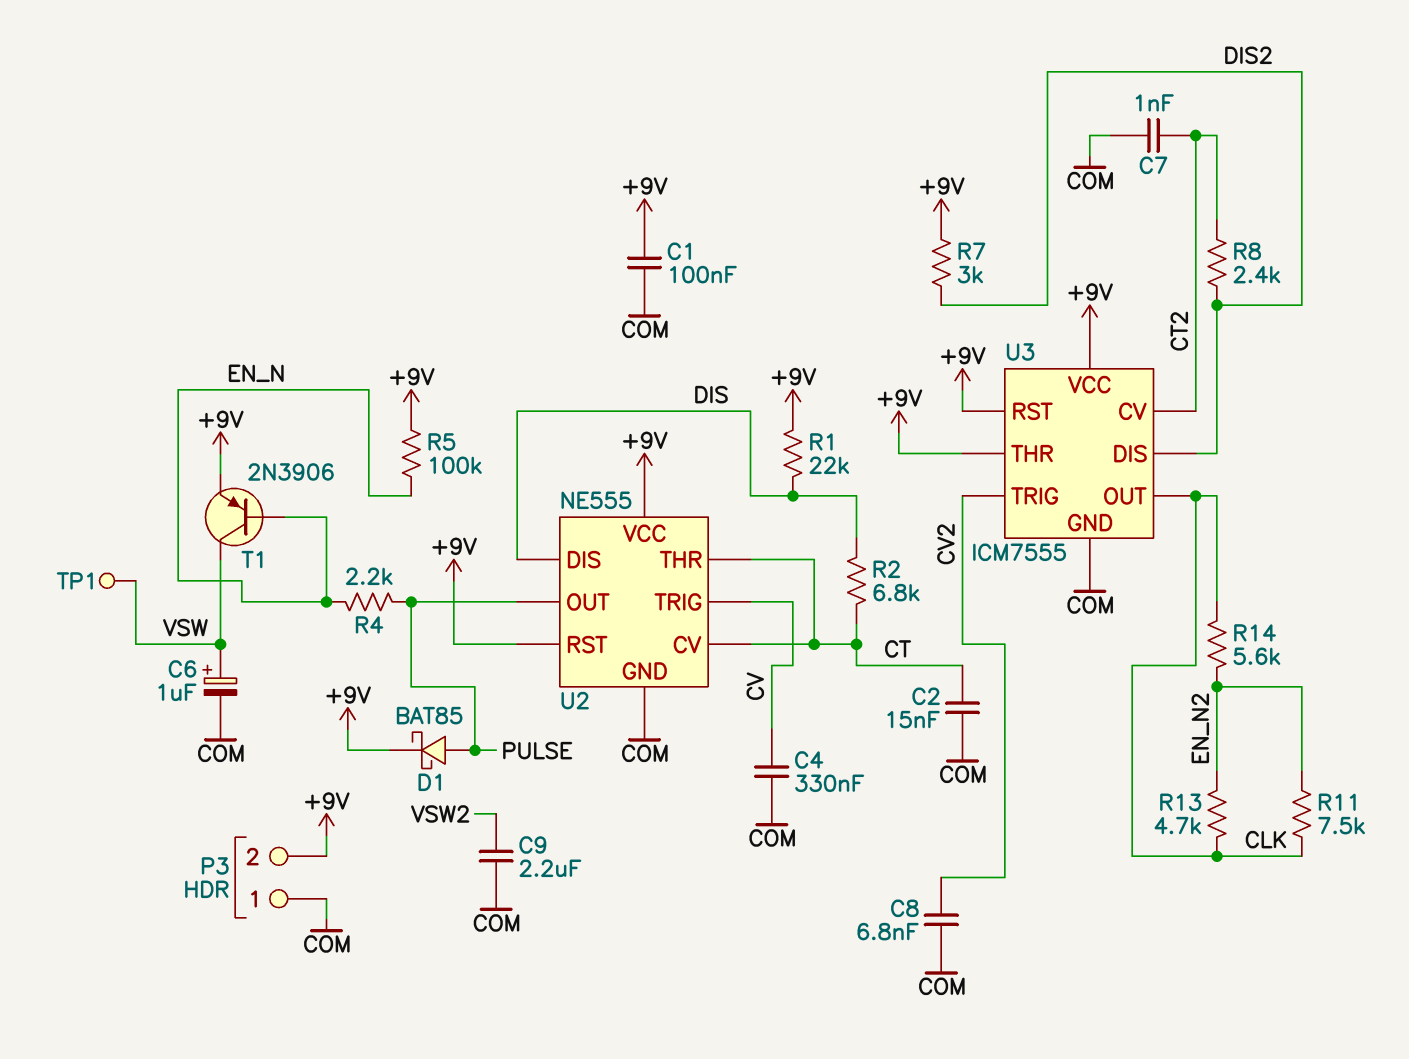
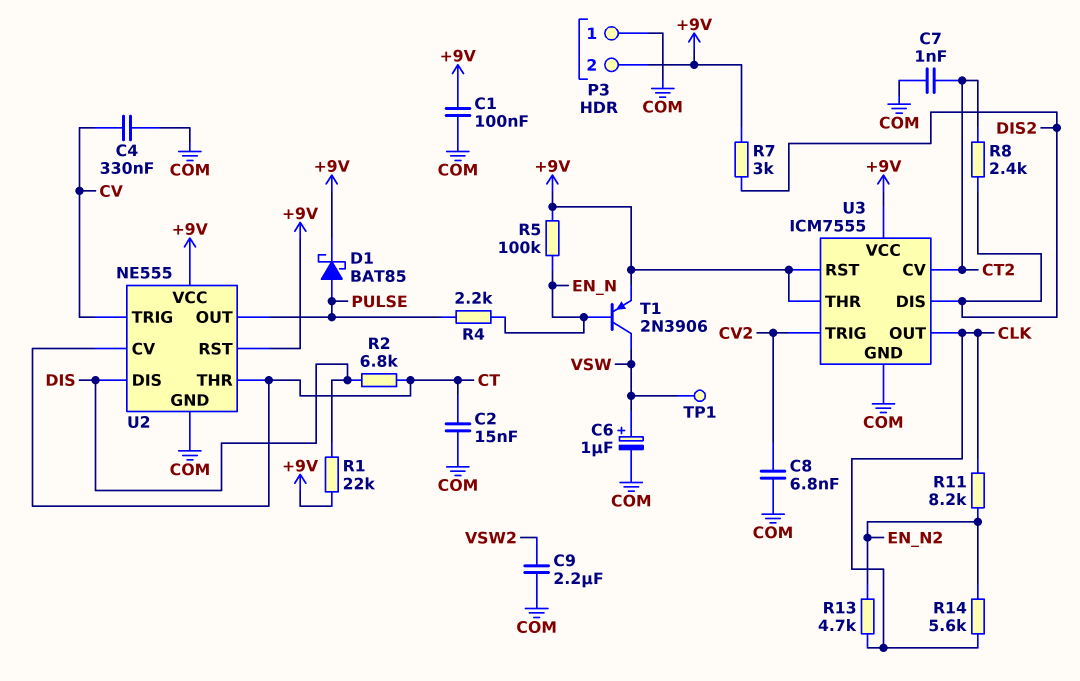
R11: 7.5k (CLK, EN_N2) -> 8.2k (CLK, EN_N2)

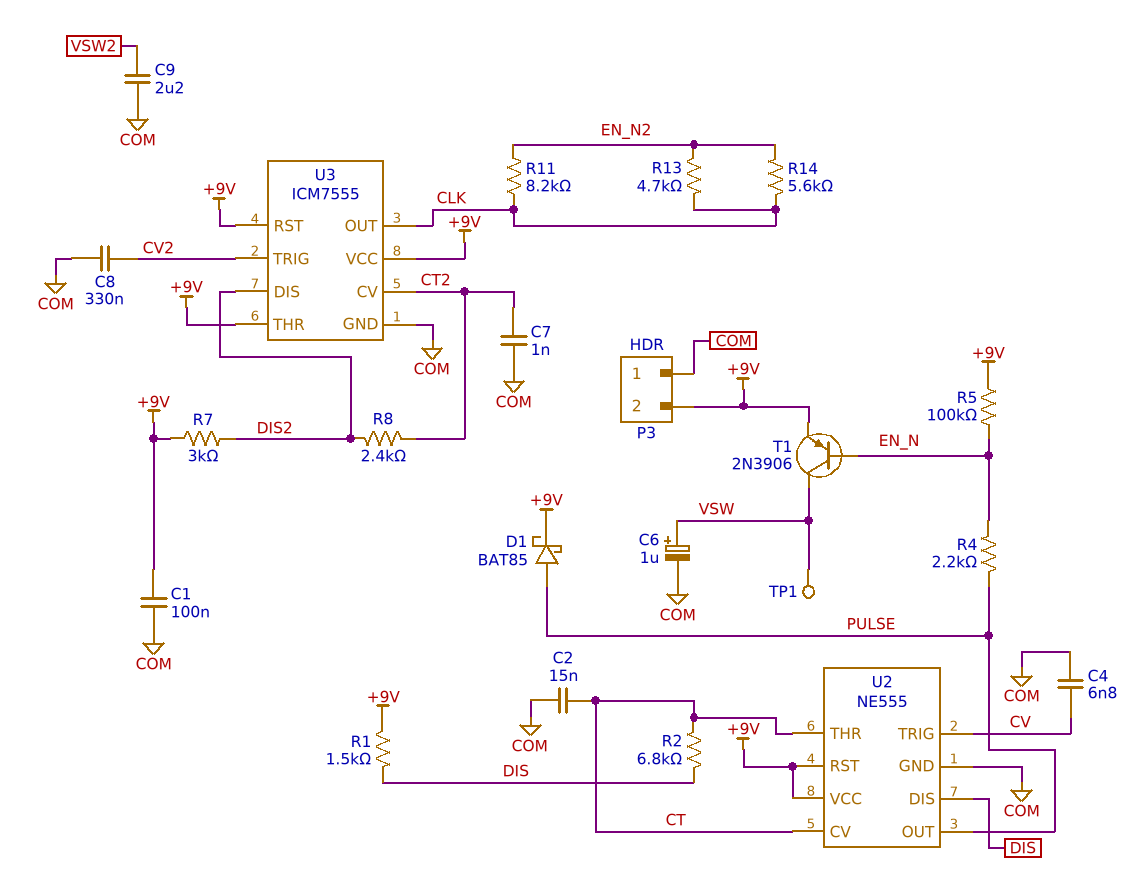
C4: 330nF (COM, CV) -> 6.8nF (COM, CV)
C8: 6.8nF (COM, CV2) -> 330nF (COM, CV2)
R1: 22k (+9V, DIS) -> 1.5k (+9V, DIS)

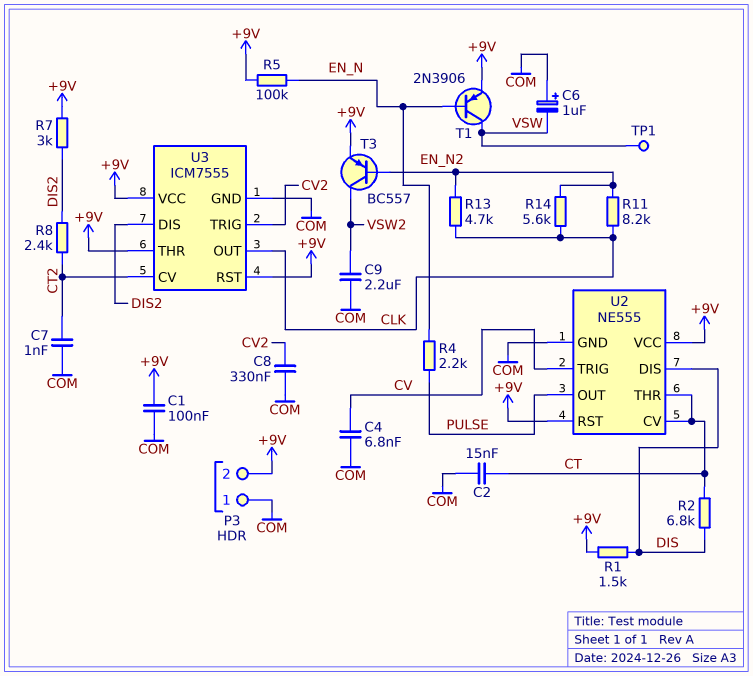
C6: 1uF (plus VSW, minus COM) -> 1uF (plus COM, minus VSW)
D1: schottky BAT85 (A PULSE, K +9V) -> none
T3: none -> PNP BC557 (B EN_N2, C VSW2, E +9V)

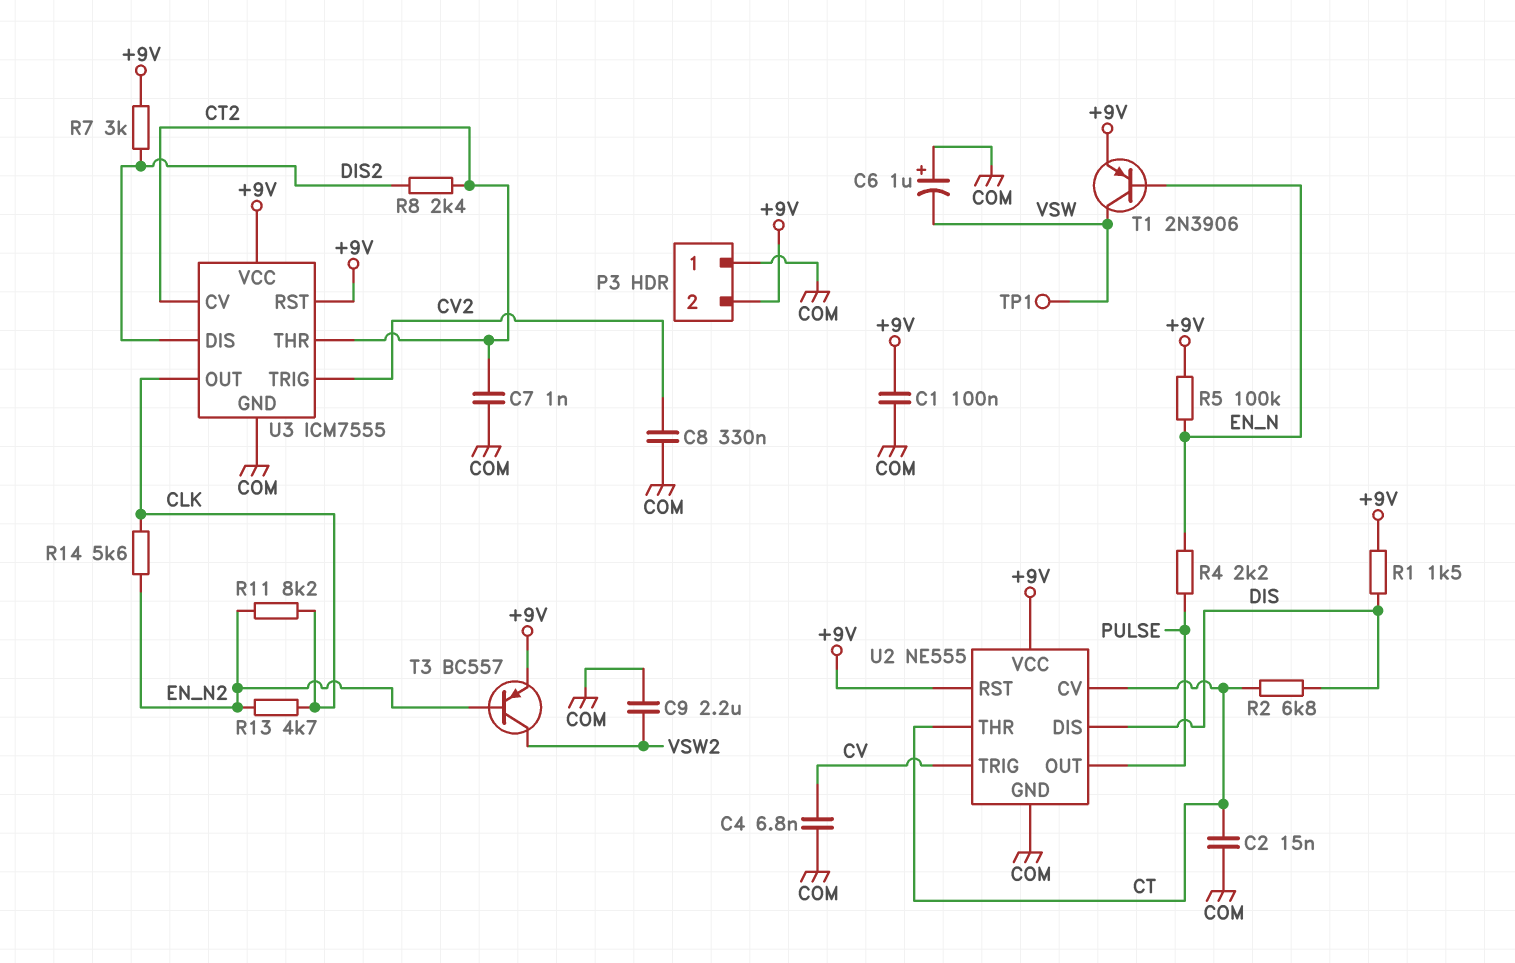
U3 pin THR: +9V -> CT2

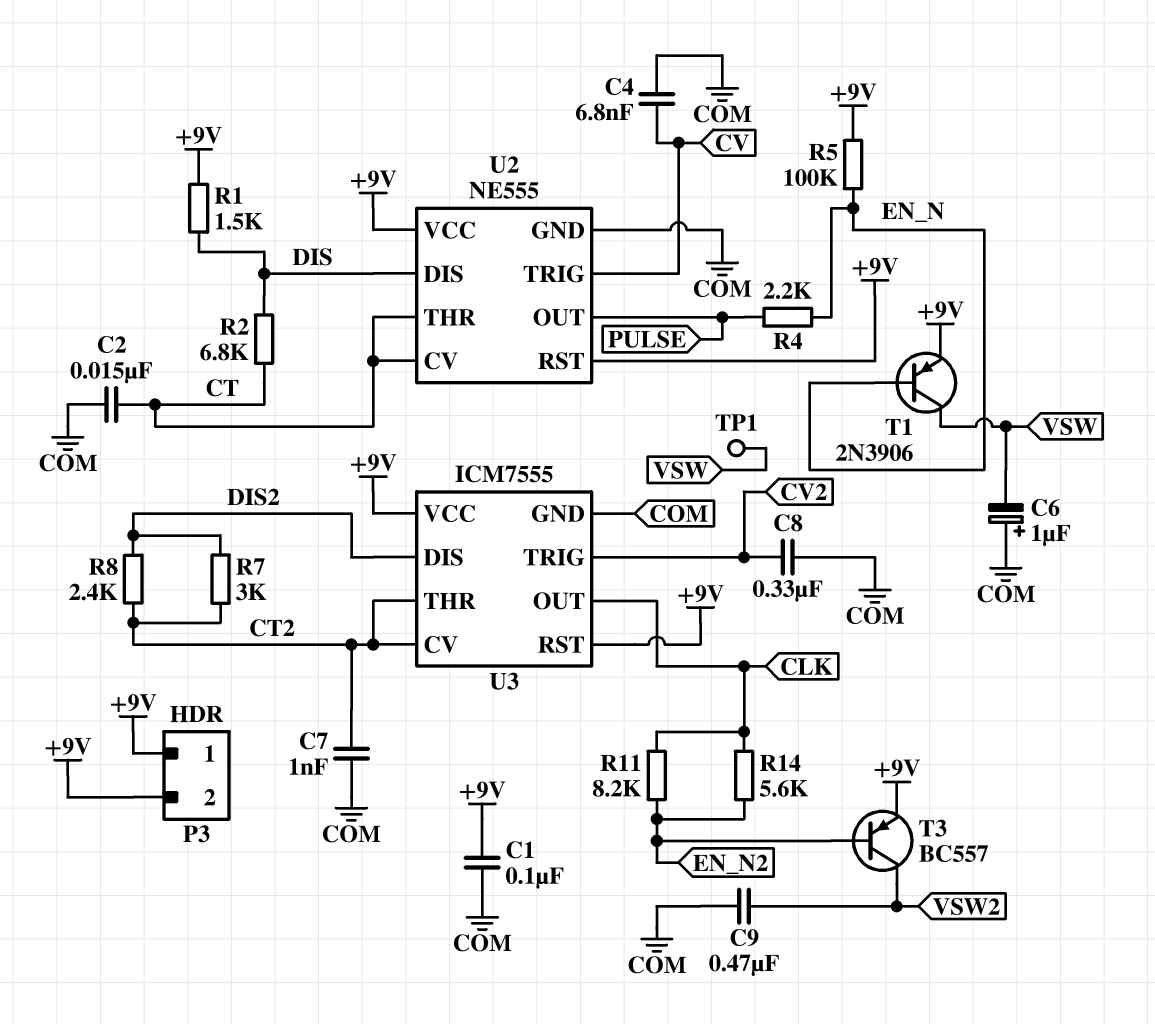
C9: 2.2uF (COM, VSW2) -> 470nF (COM, VSW2)
P3 pin 1: COM -> +9V
R7: 3k (+9V, DIS2) -> 3k (CT2, DIS2)
R13: 4.7k (CLK, EN_N2) -> none

